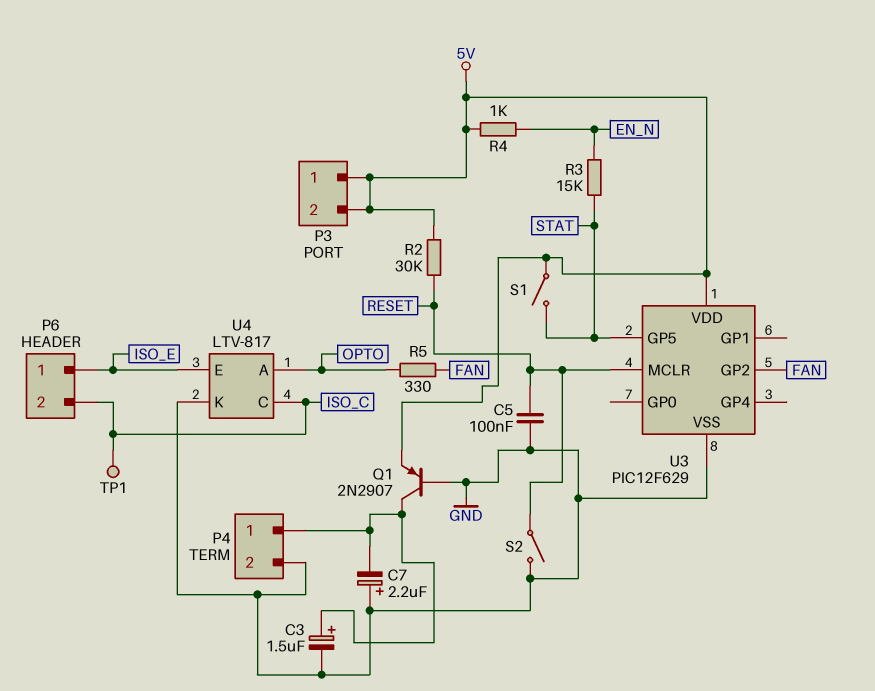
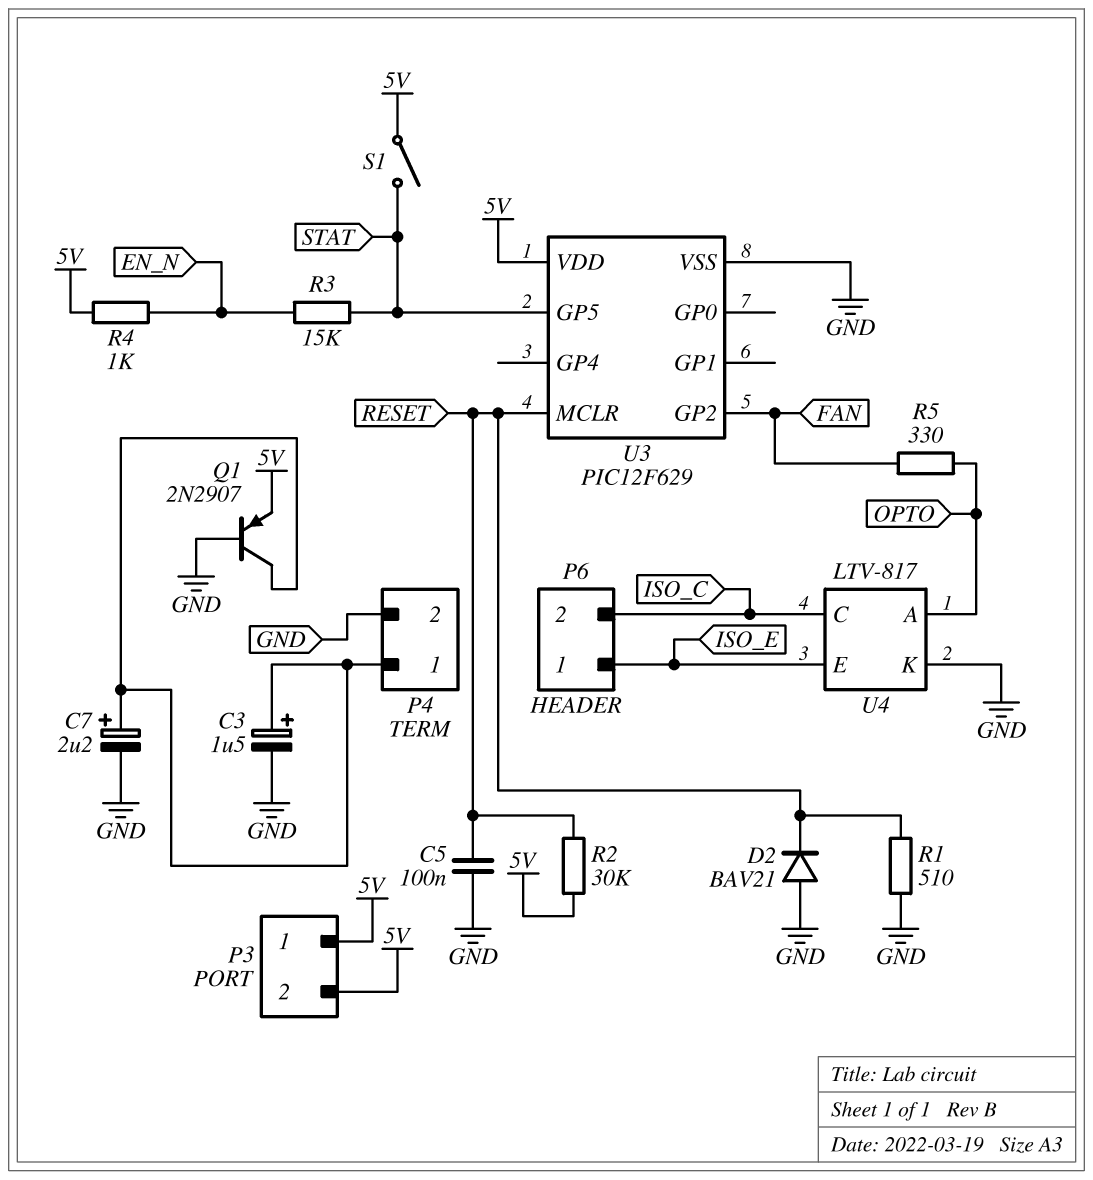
C7: 2.2uF (plus GND, minus P4/1) -> 2.2uF (plus P4/1, minus GND)
D2: none -> diode BAV21 (A GND, K RESET)
R1: none -> 510 (GND, RESET)
S2: switch (GND, RESET) -> none
TP1: test point (ISO_C) -> none

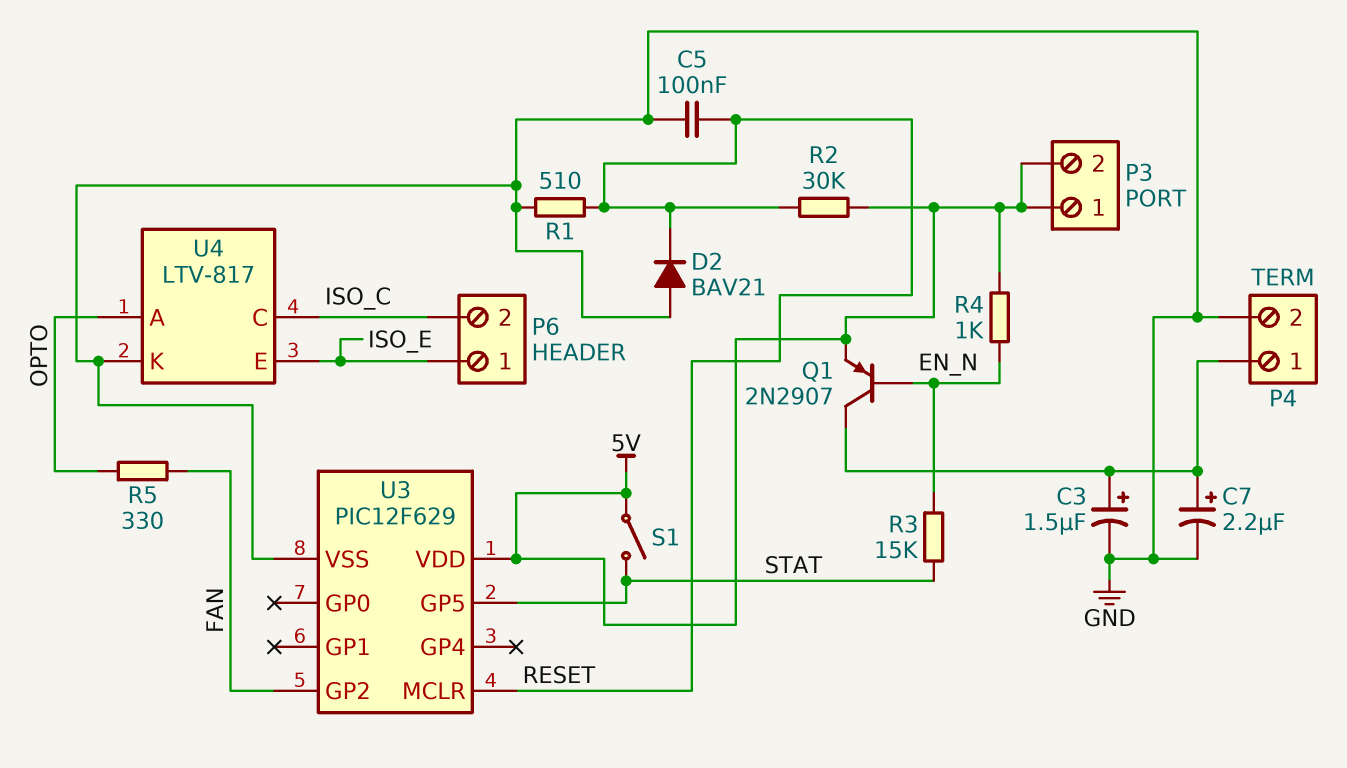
Q1: PNP 2N2907 (B GND, C P4/1, E 5V) -> PNP 2N2907 (B EN_N, C P4/1, E 5V)

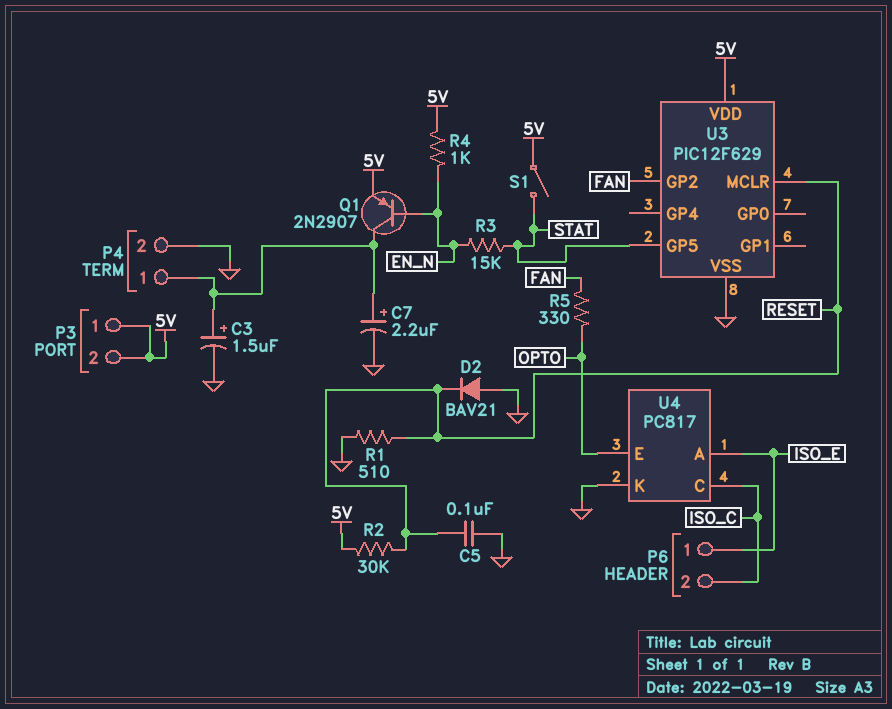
U4: LTV-817 -> PC817
U4 pin A: OPTO -> ISO_E
U4 pin E: ISO_E -> OPTO

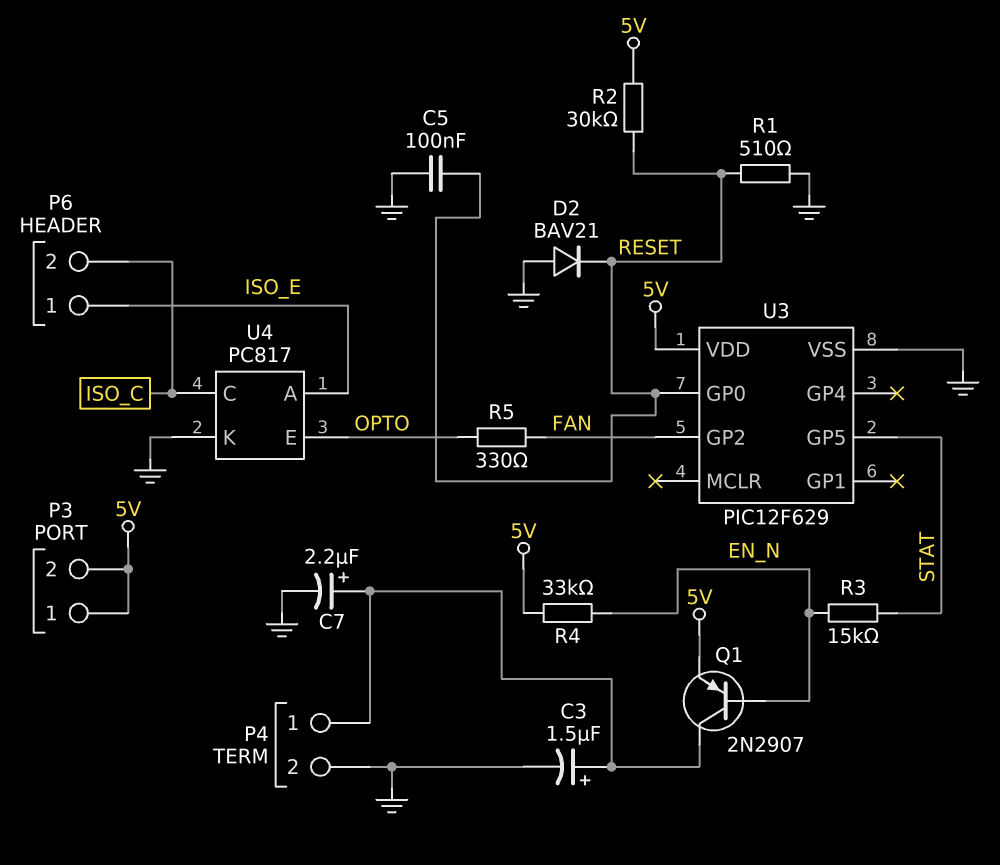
R4: 1k (5V, EN_N) -> 33k (5V, EN_N)
S1: switch (5V, STAT) -> none
U3 pin GP0: none -> RESET
U3 pin MCLR: RESET -> none

